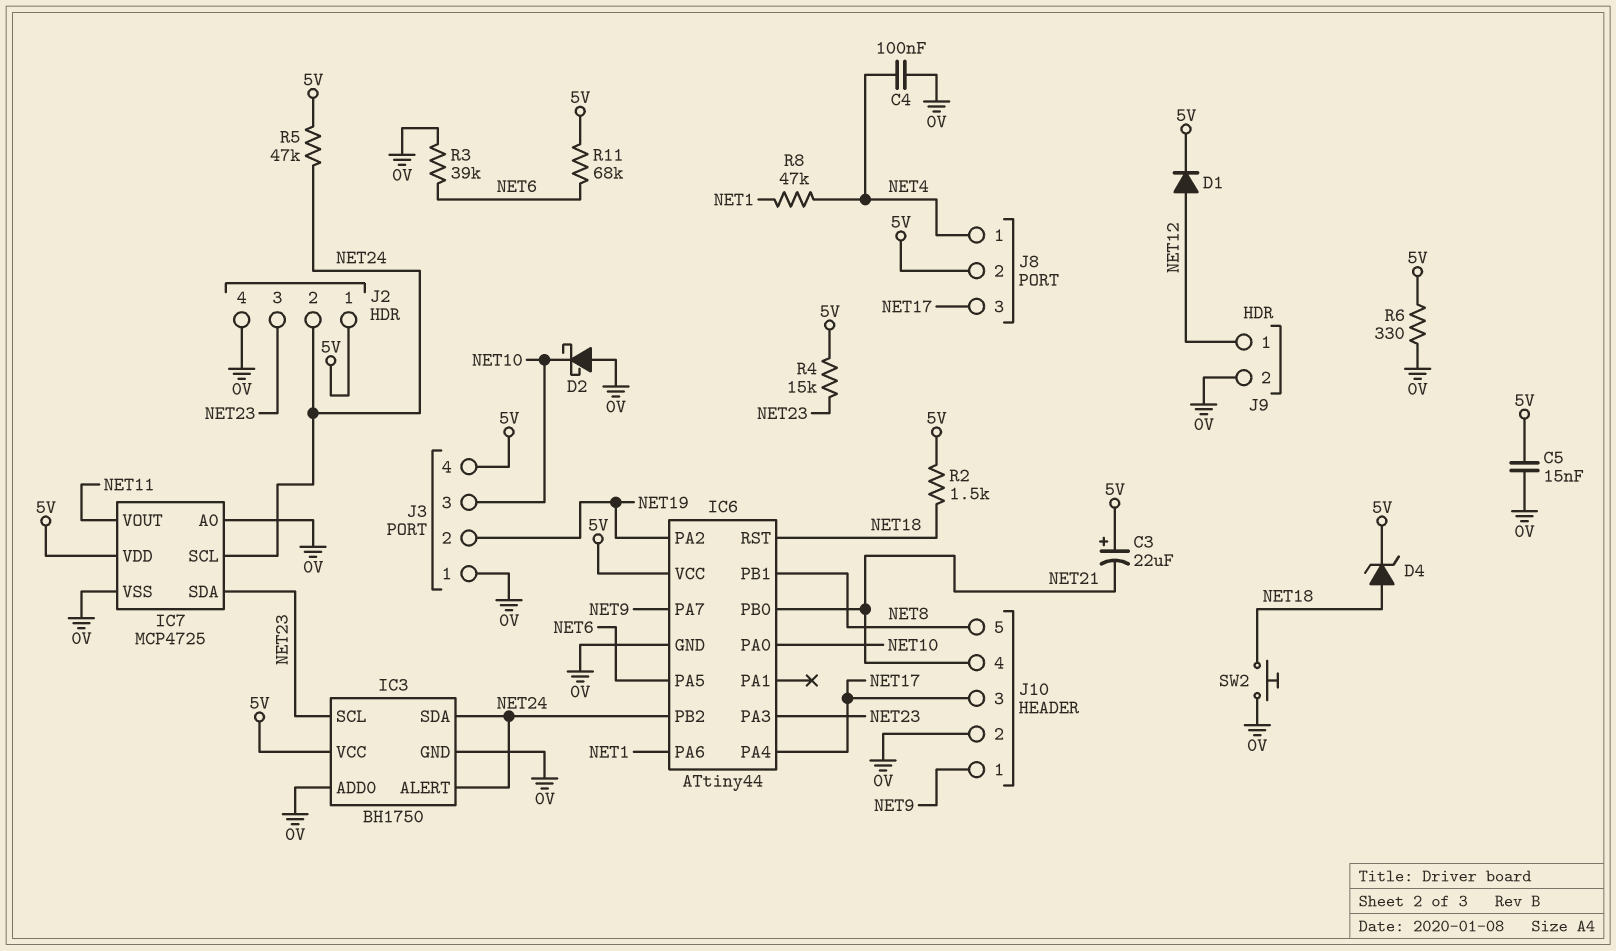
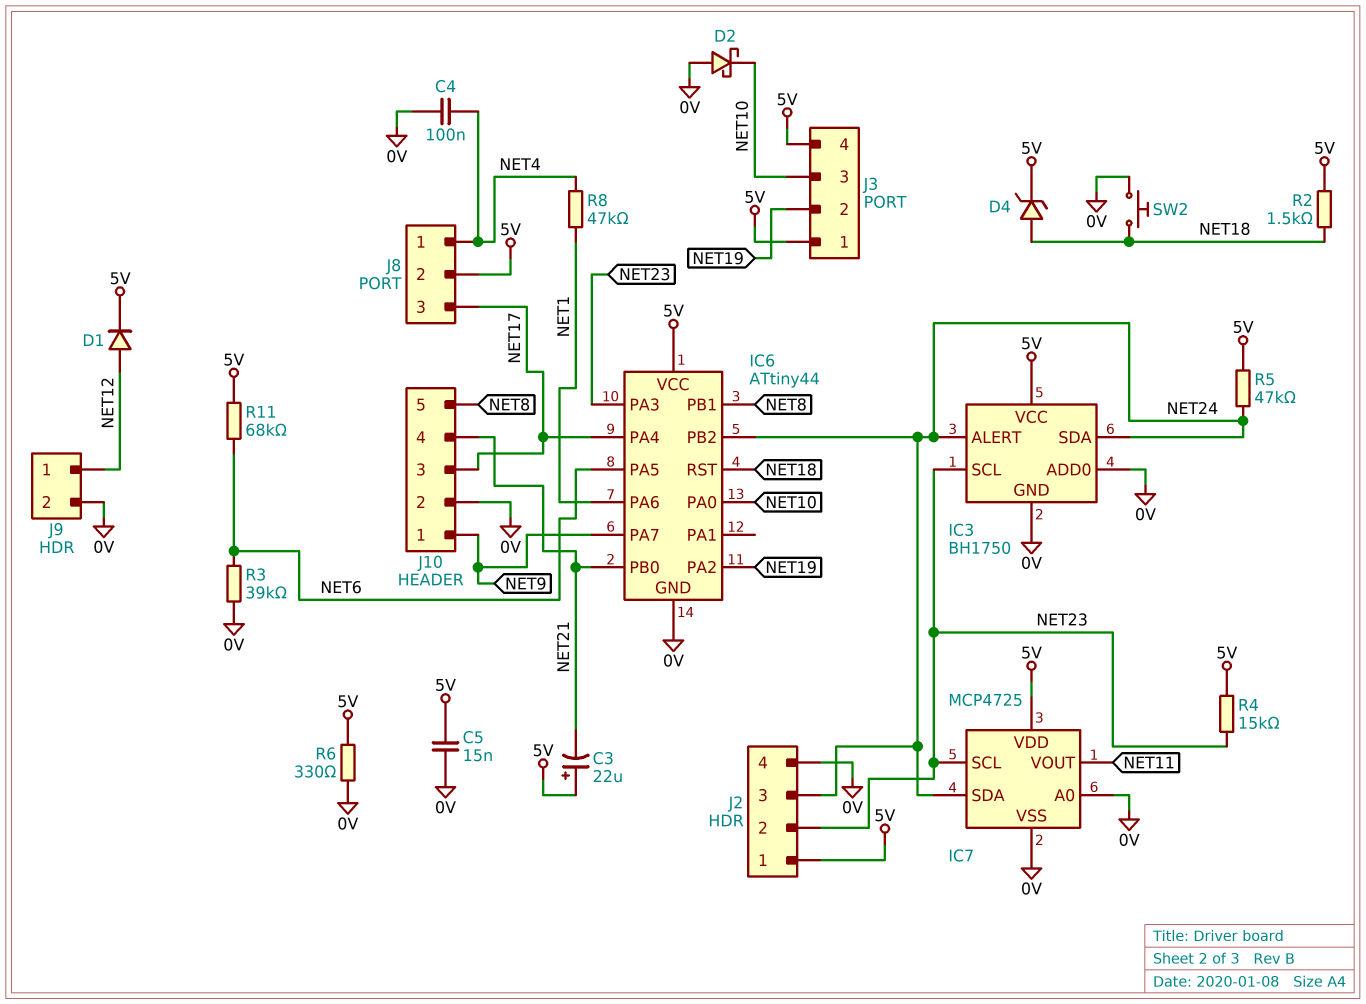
IC7 pin SCL: NET24 -> NET23
IC7 pin SDA: NET23 -> NET24
J2 pin 2: NET24 -> NET23
J2 pin 3: NET23 -> NET24
J3 pin 1: 0V -> 5V

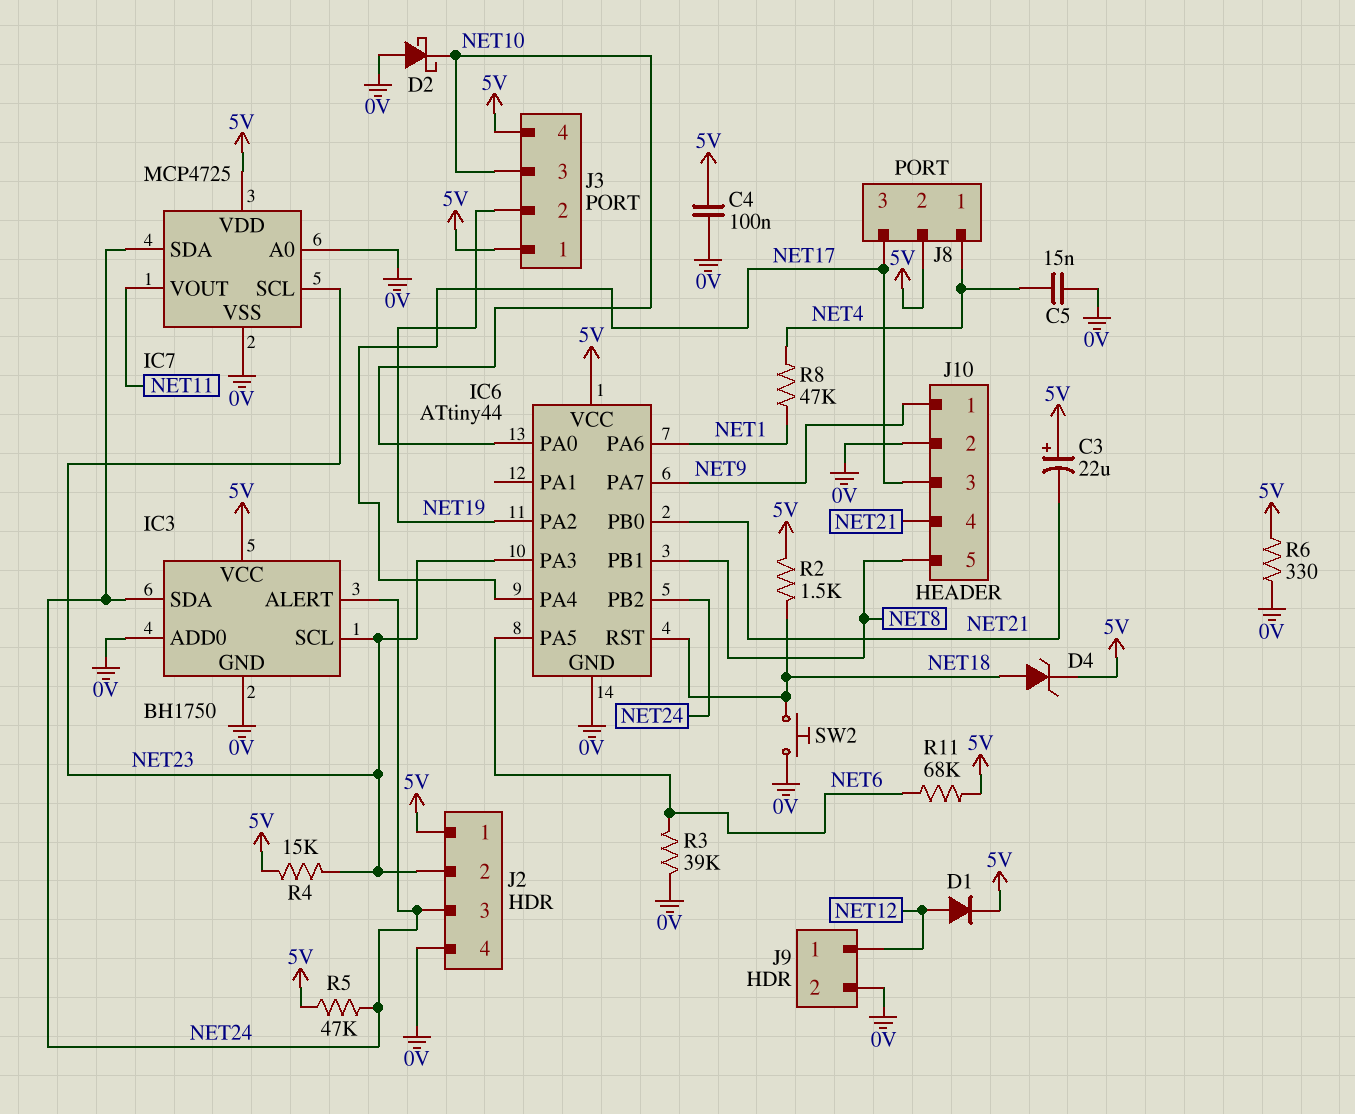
C4: 100nF (0V, NET4) -> 100nF (0V, 5V)
C5: 15nF (0V, 5V) -> 15nF (0V, NET4)

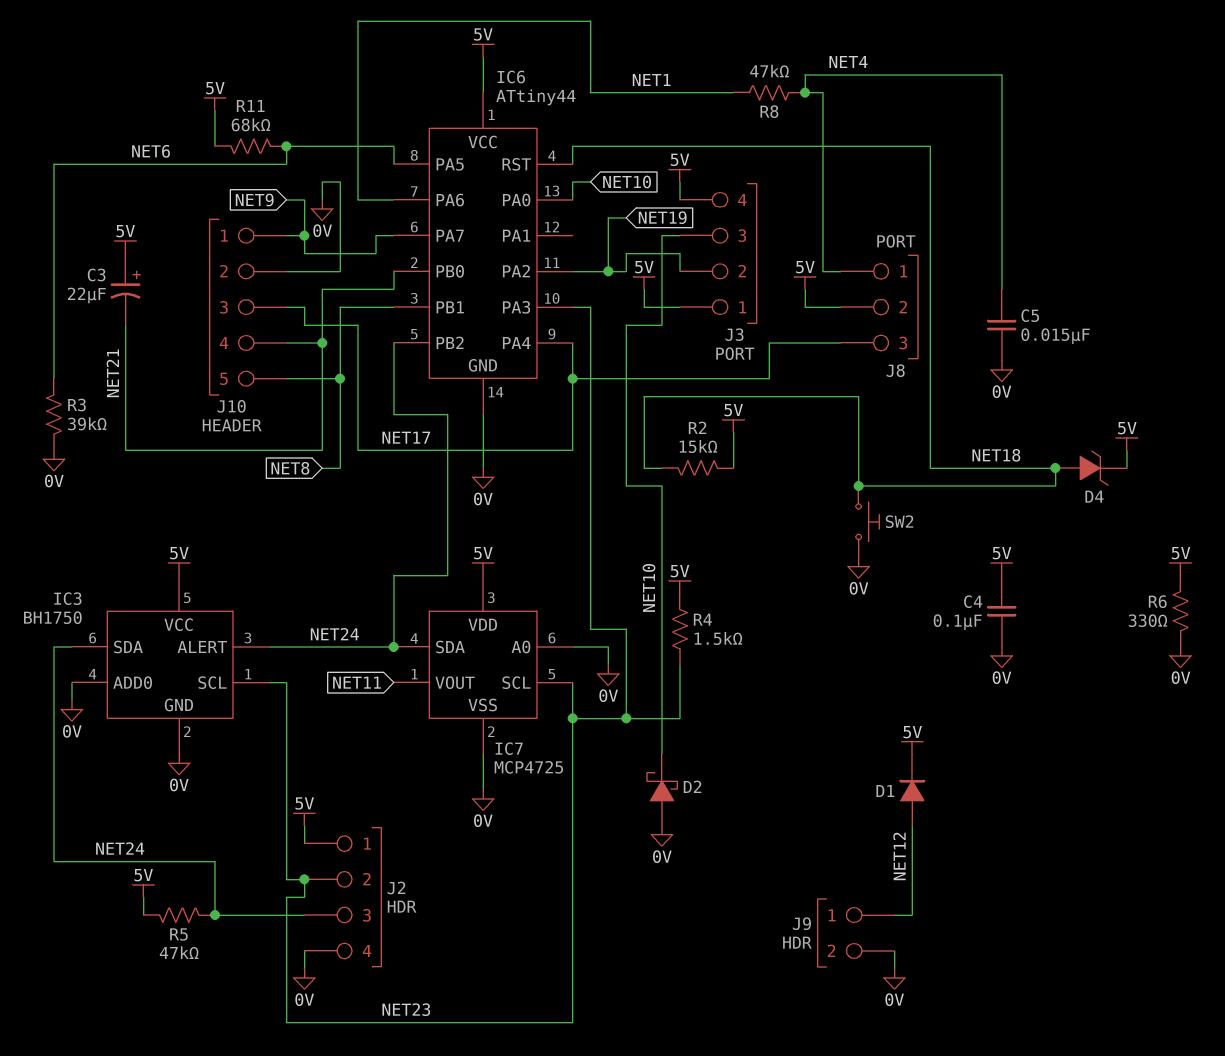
R2: 1.5k (5V, NET18) -> 15k (5V, NET18)
R4: 15k (5V, NET23) -> 1.5k (5V, NET23)

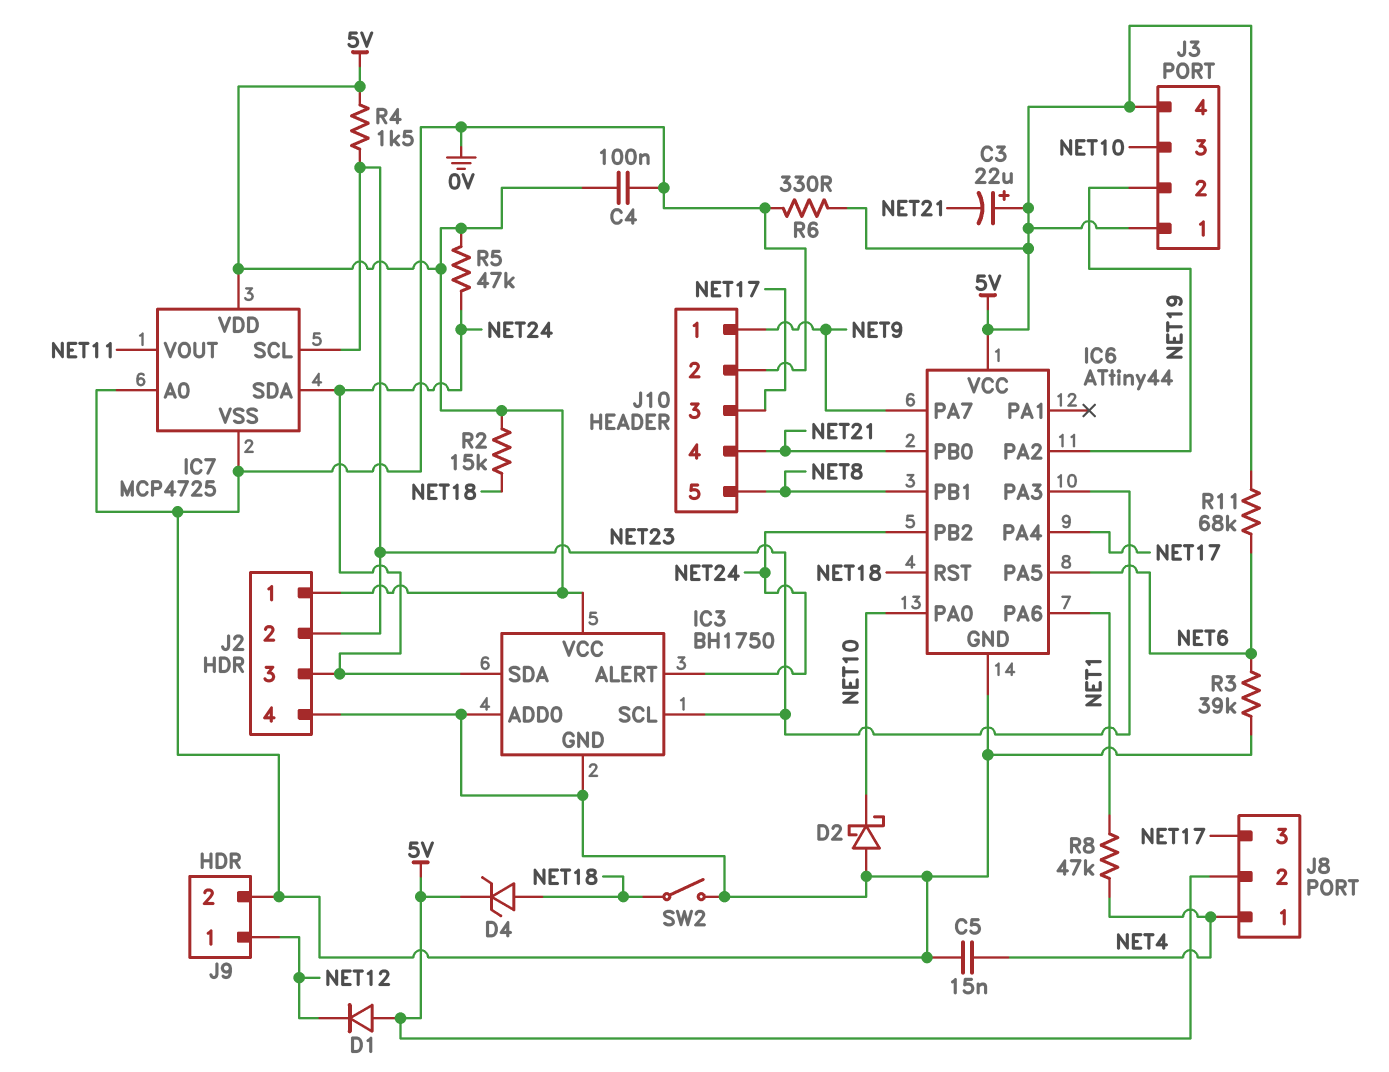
D1: diode (A NET12, K 5V) -> diode (A 5V, K NET12)
SW2: button (0V, NET18) -> switch (0V, NET18)

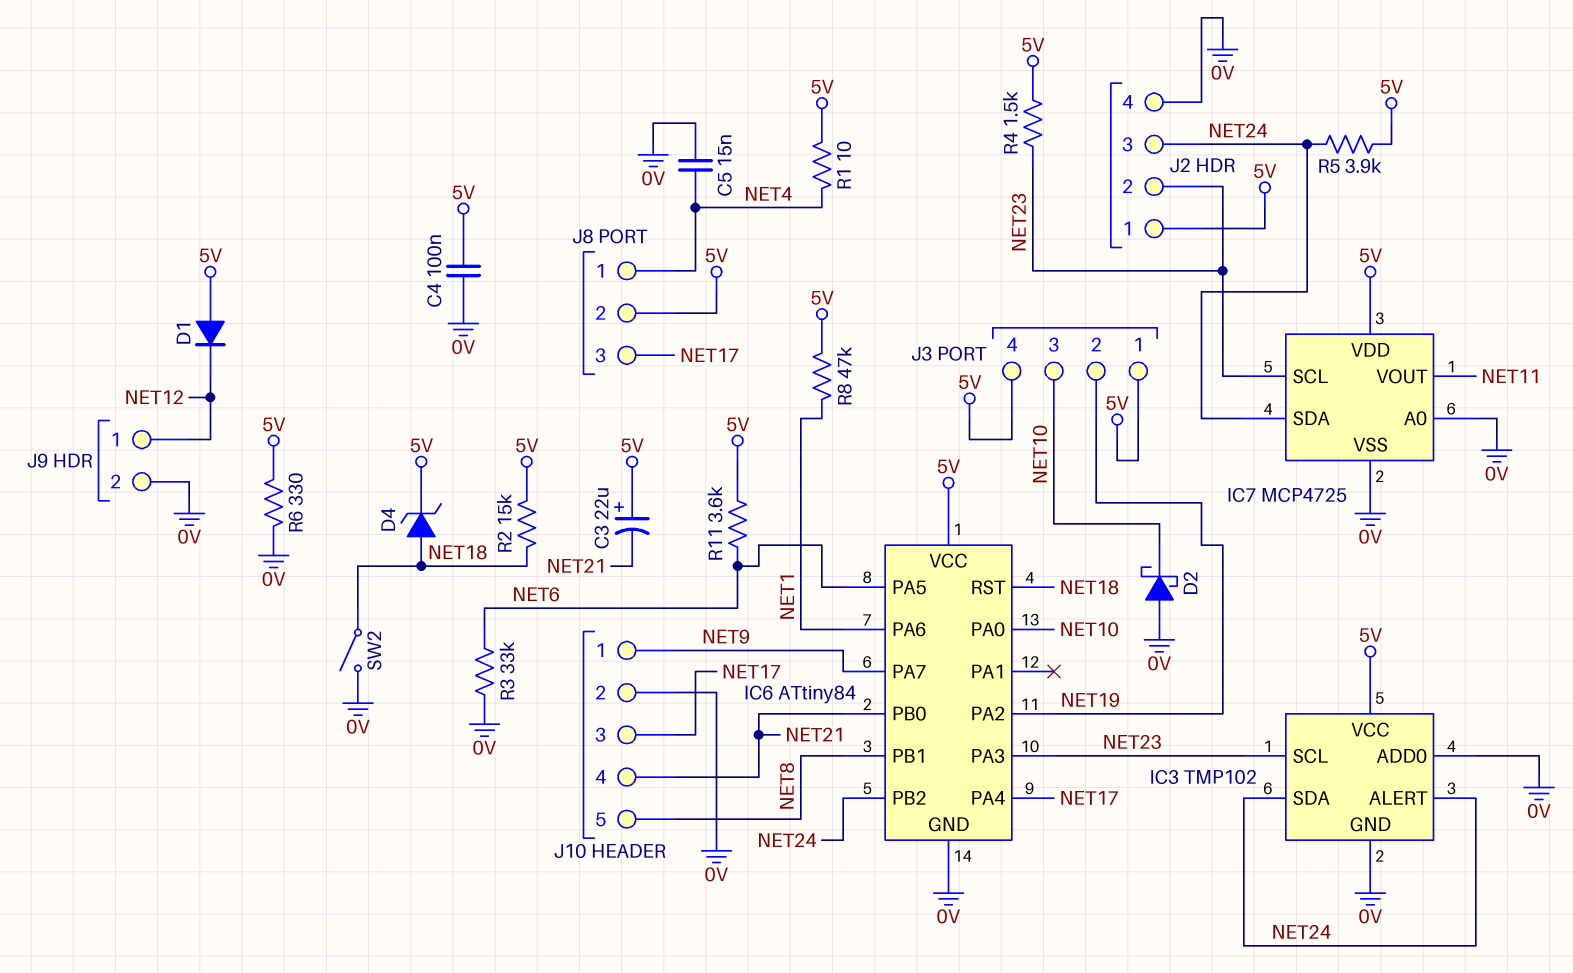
IC3: BH1750 -> TMP102
IC6: ATtiny44 -> ATtiny84
R1: none -> 10 (5V, NET4)
R3: 39k (0V, NET6) -> 33k (0V, NET6)
R5: 47k (5V, NET24) -> 3.9k (5V, NET24)
R8: 47k (NET1, NET4) -> 47k (5V, NET1)
R11: 68k (5V, NET6) -> 3.6k (5V, NET6)

